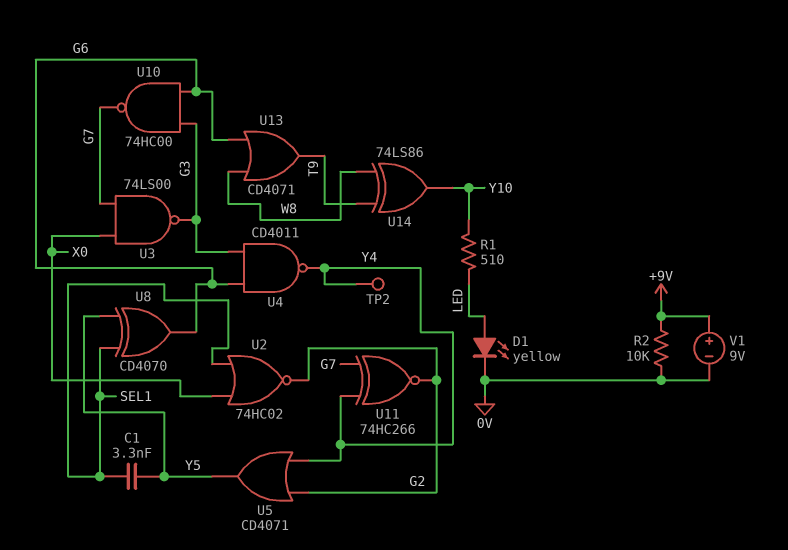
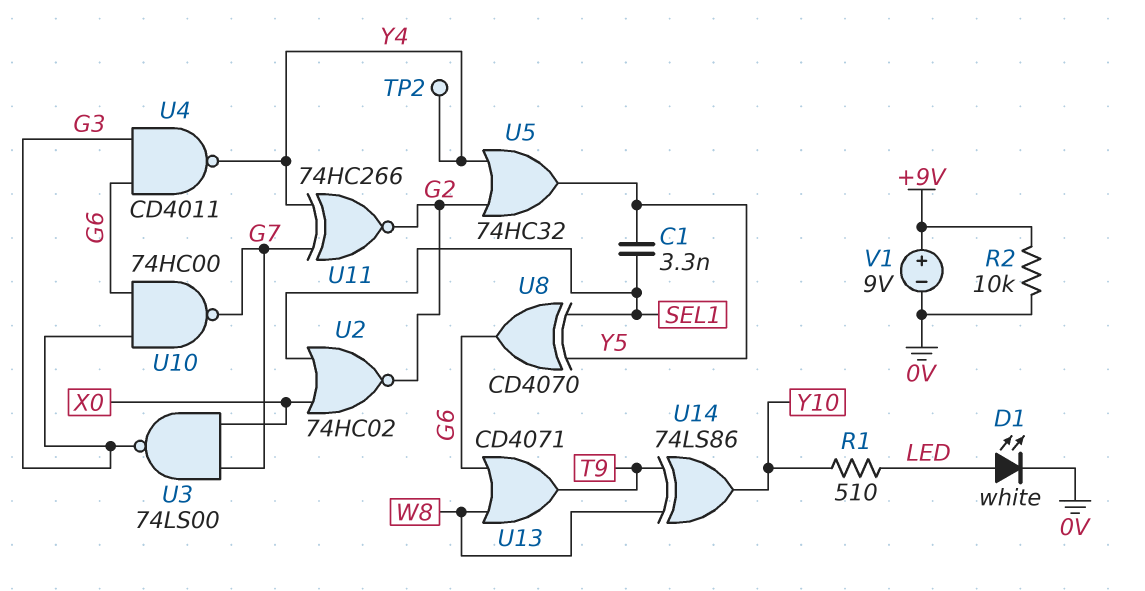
D1: LED yellow (A LED, K 0V) -> LED white (A LED, K 0V)
U5: OR CD4071 (in G2, in Y4, out Y5) -> OR 74HC32 (in G2, in Y4, out Y5)

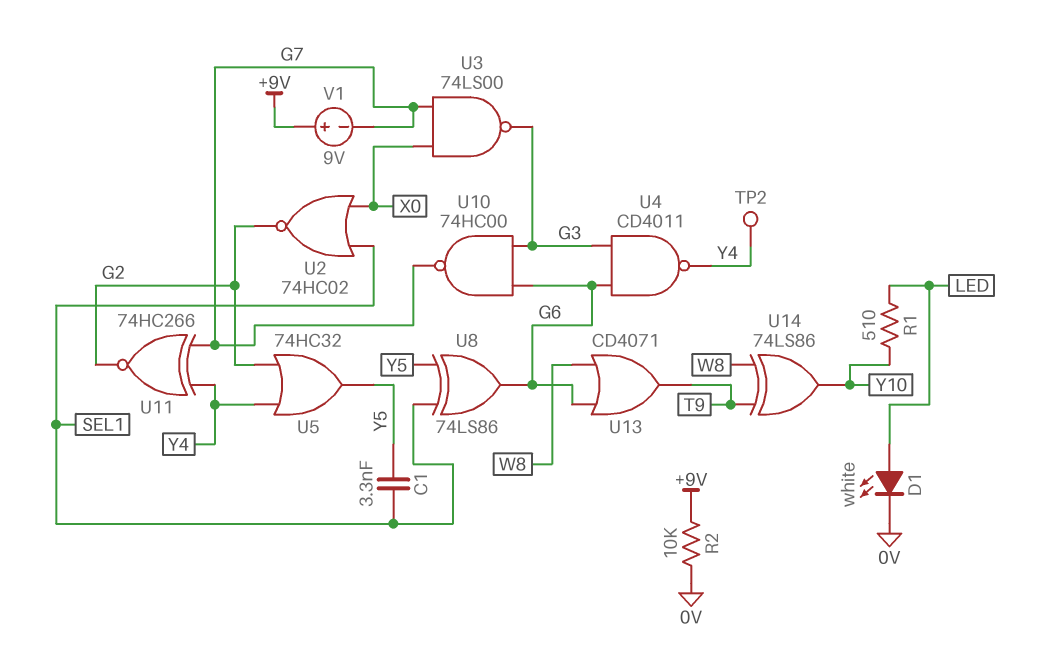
U8: XOR CD4070 (in SEL1, in Y5, out G6) -> XOR 74LS86 (in SEL1, in Y5, out G6)
V1: 9V (plus +9V, minus 0V) -> 9V (plus +9V, minus G7)

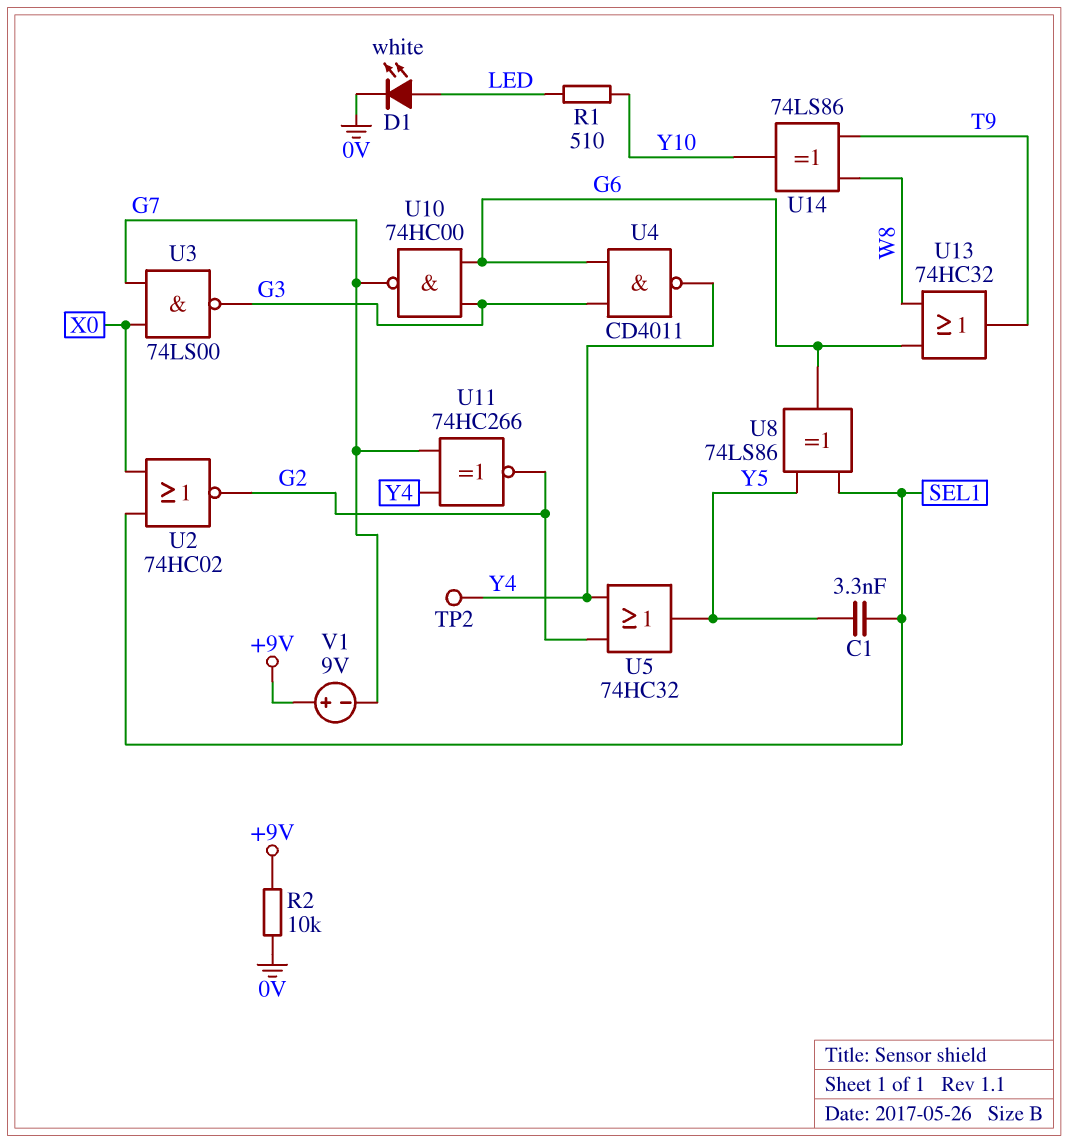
U13: OR CD4071 (in G6, in W8, out T9) -> OR 74HC32 (in G6, in W8, out T9)

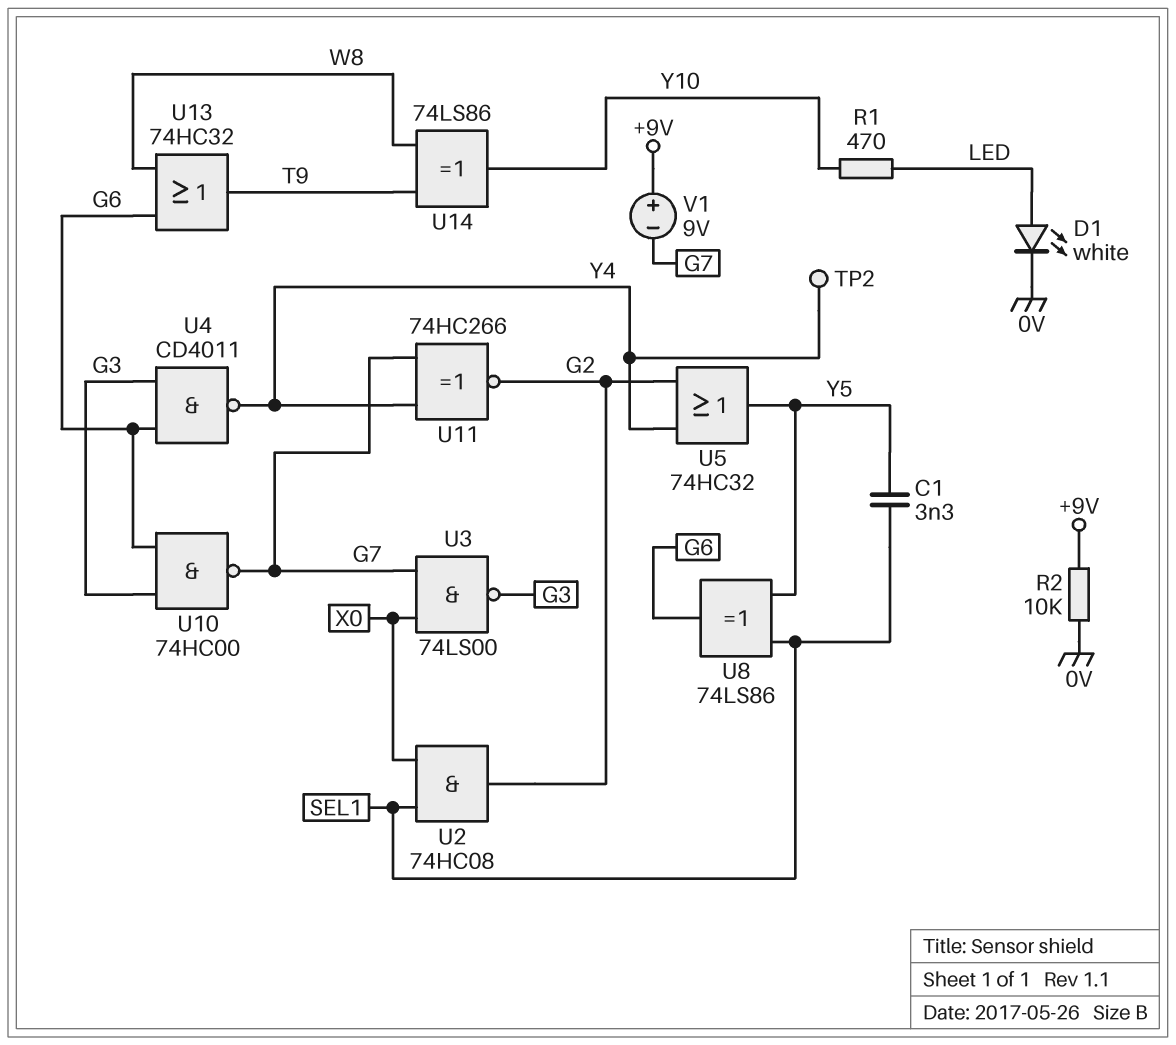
R1: 510 (LED, Y10) -> 470 (LED, Y10)
U2: NOR 74HC02 (in SEL1, in X0, out G2) -> AND 74HC08 (in SEL1, in X0, out G2)

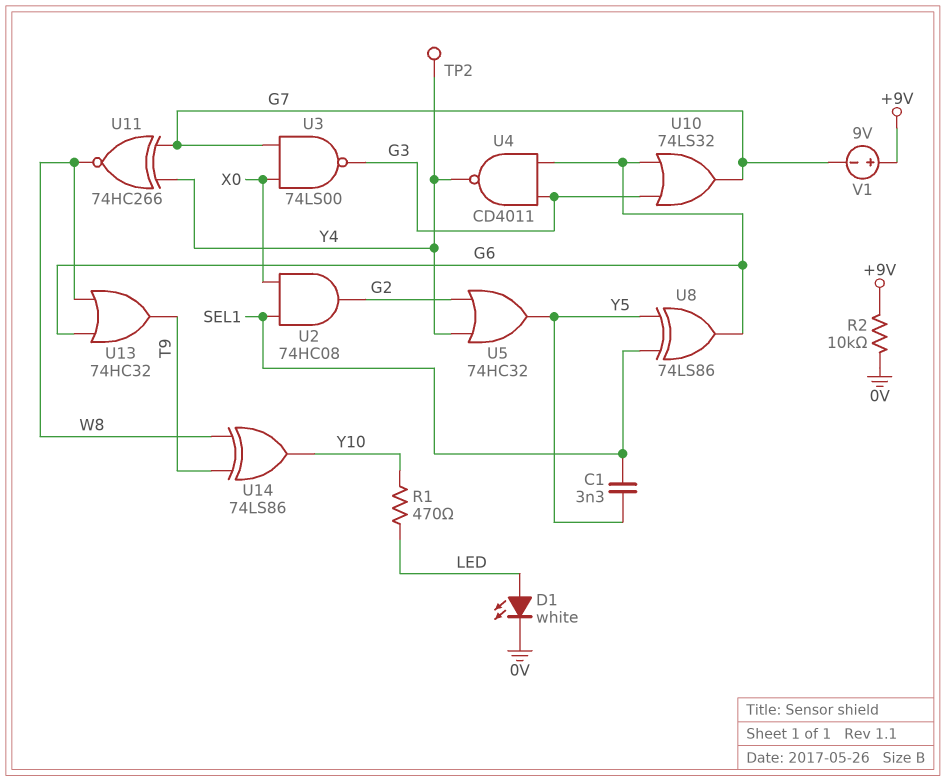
U10: NAND 74HC00 (in G3, in G6, out G7) -> OR 74LS32 (in G3, in G6, out G7)
U11: XNOR 74HC266 (in G7, in Y4, out G2) -> XNOR 74HC266 (in G7, in Y4, out W8)

